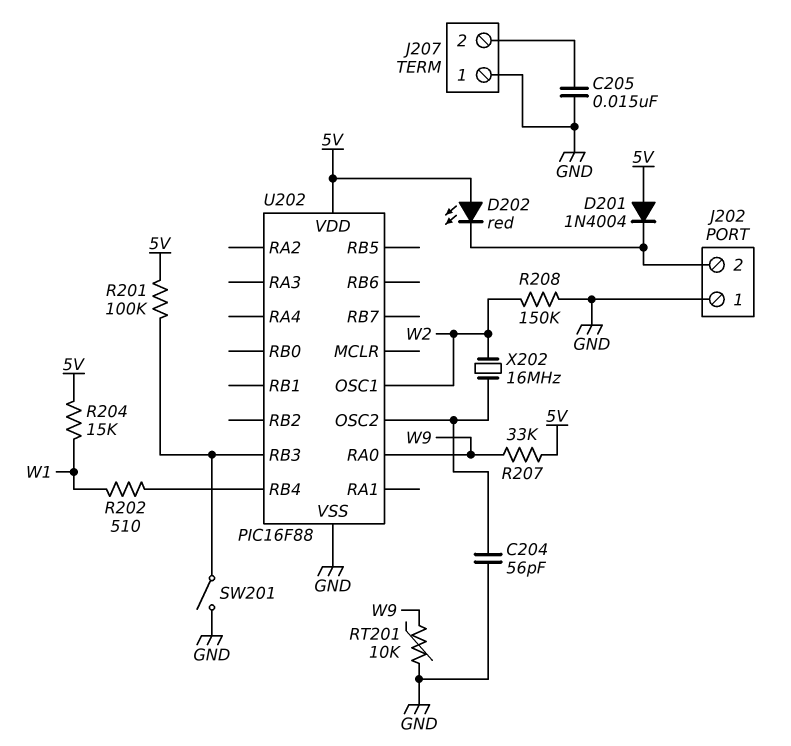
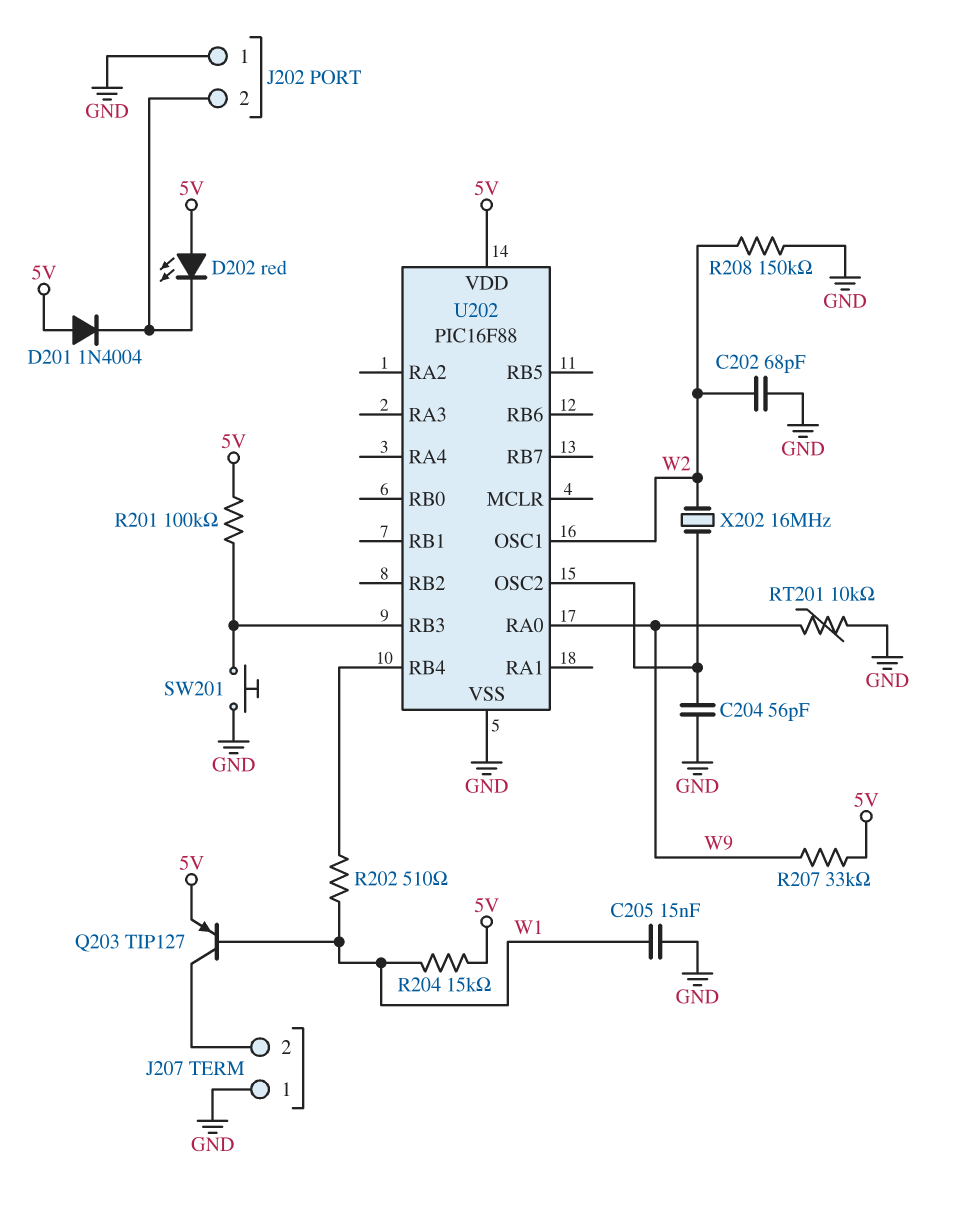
C202: none -> 68pF (GND, W2)
C205: 15nF (GND, J207/2) -> 15nF (GND, W1)
Q203: none -> PNP TIP127 (B W1, C J207/2, E 5V)
SW201: switch (GND, U202/RB3) -> button (GND, U202/RB3)

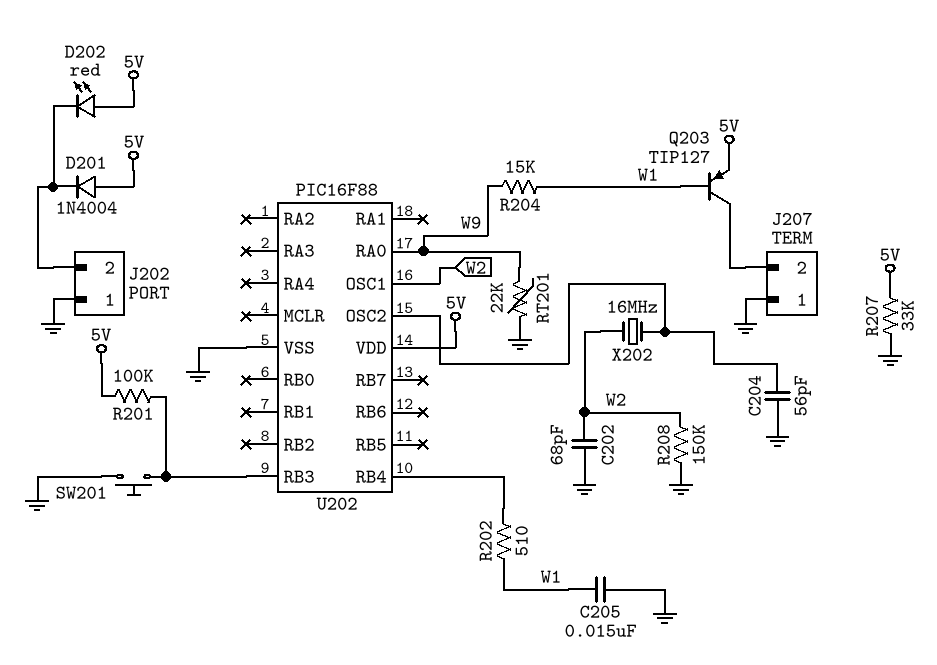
R204: 15k (5V, W1) -> 15k (W1, W9)
R207: 33k (5V, W9) -> 33k (5V, GND)
RT201: 10k (GND, W9) -> 22k (GND, W9)

